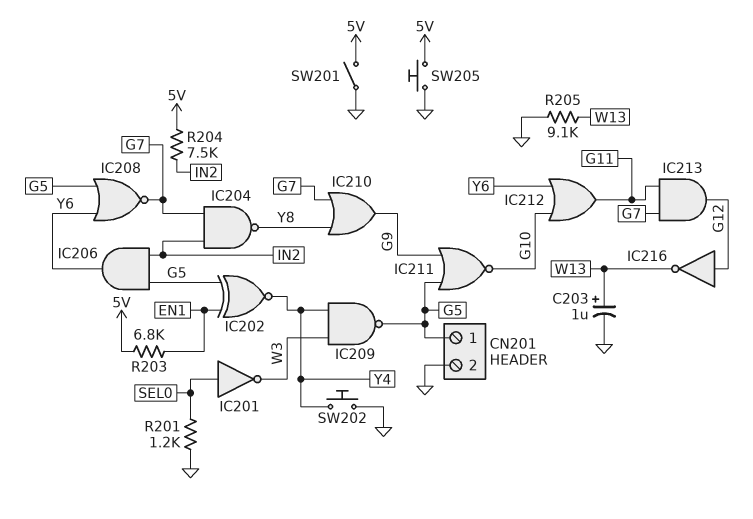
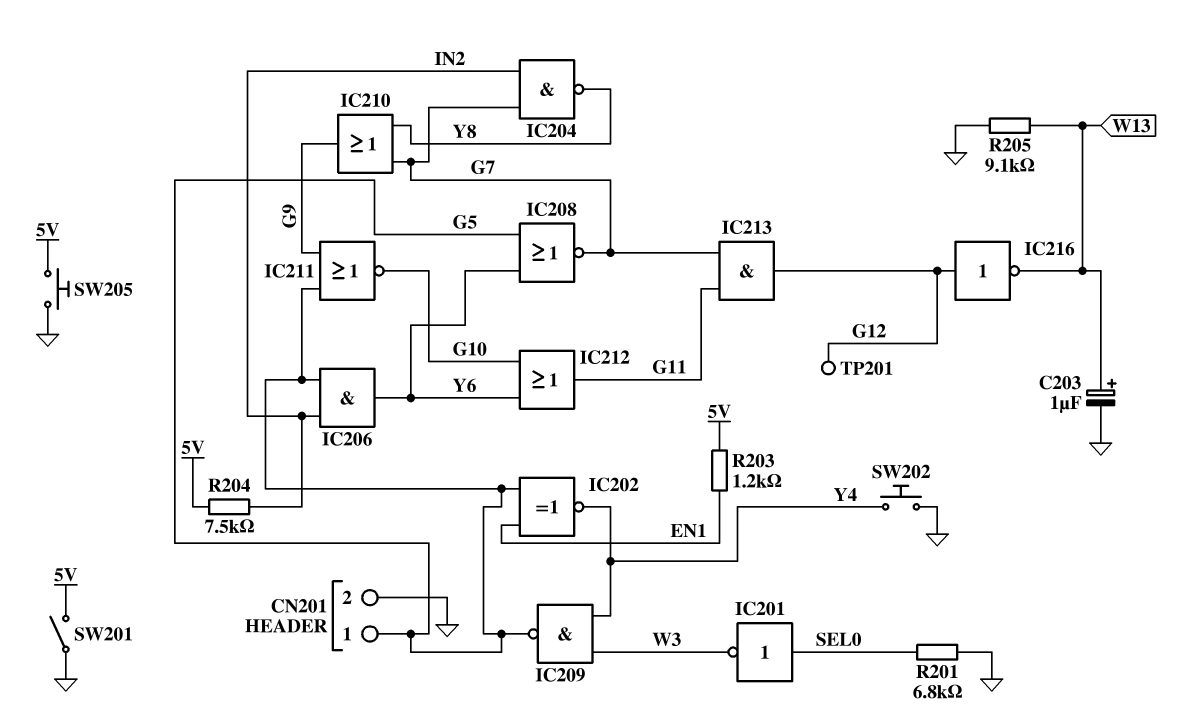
R201: 1.2k (GND, SEL0) -> 6.8k (GND, SEL0)
R203: 6.8k (5V, EN1) -> 1.2k (5V, EN1)
TP201: none -> test point (G12)

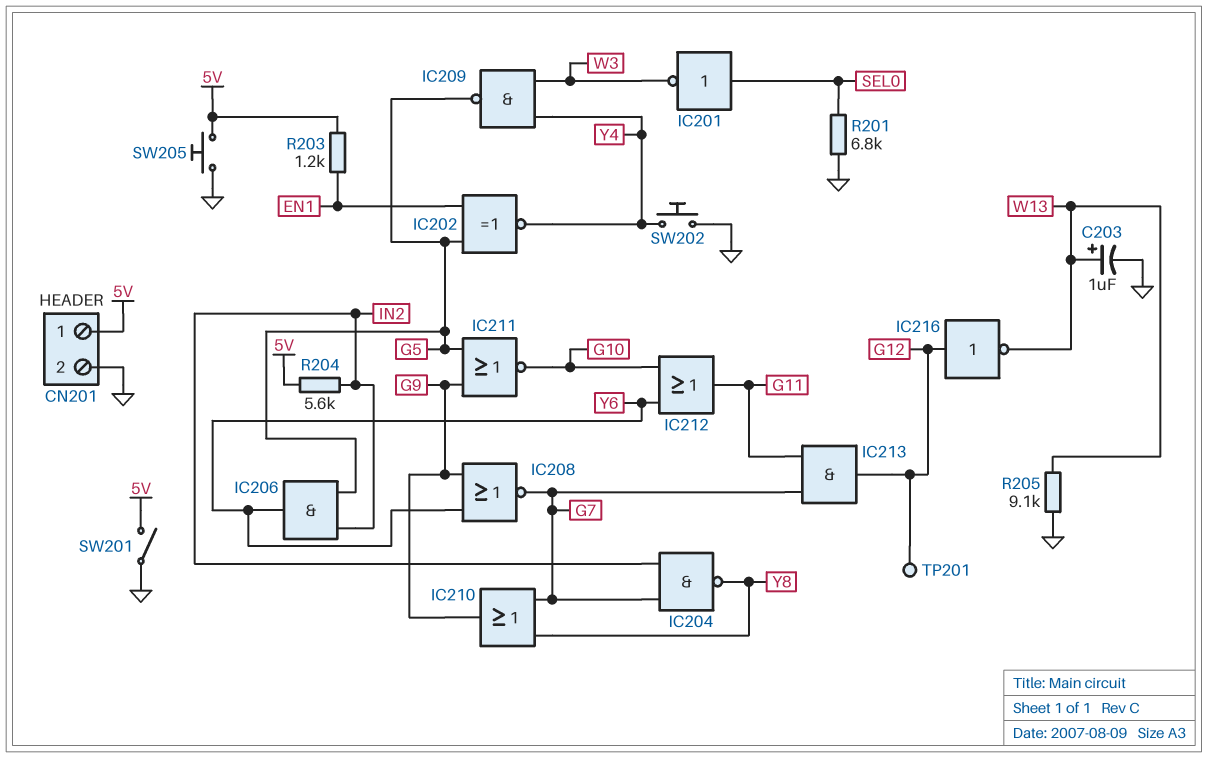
CN201 pin 1: G5 -> 5V
IC208: NOR (in G5, in Y6, out G7) -> NOR (in G9, in Y6, out G7)
R204: 7.5k (5V, IN2) -> 5.6k (5V, IN2)

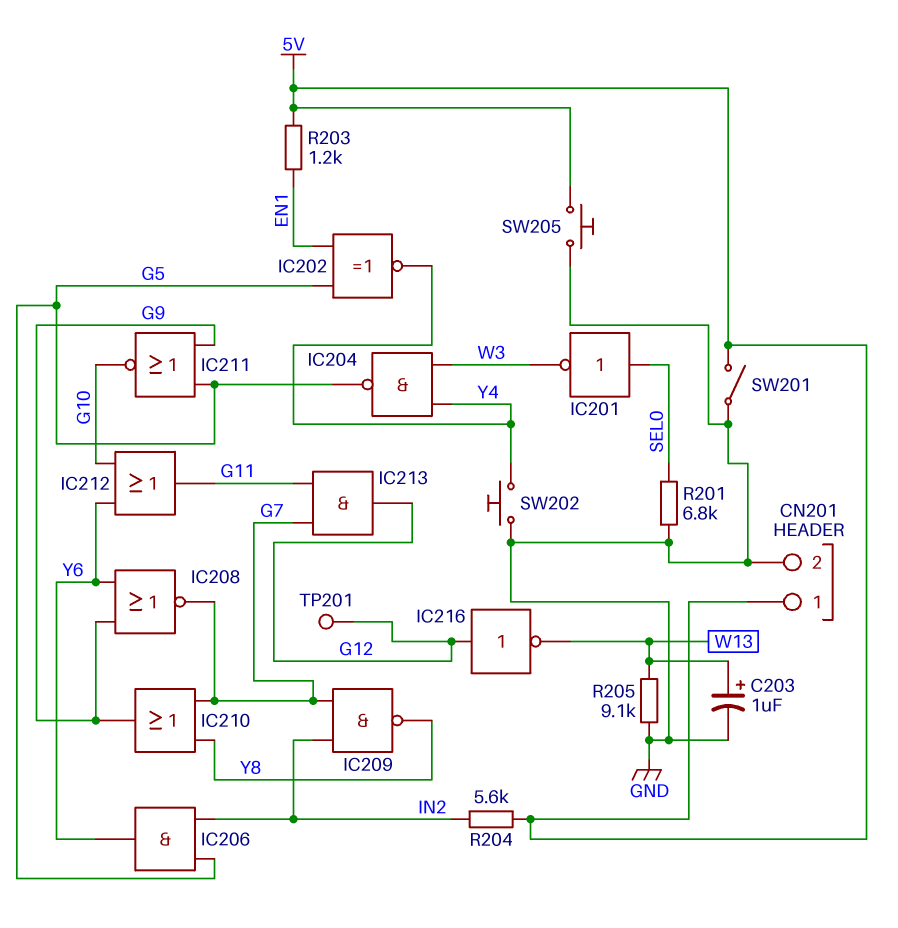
IC204: NAND (in G7, in IN2, out Y8) -> NAND (in W3, in Y4, out G5)
IC209: NAND (in W3, in Y4, out G5) -> NAND (in G7, in IN2, out Y8)

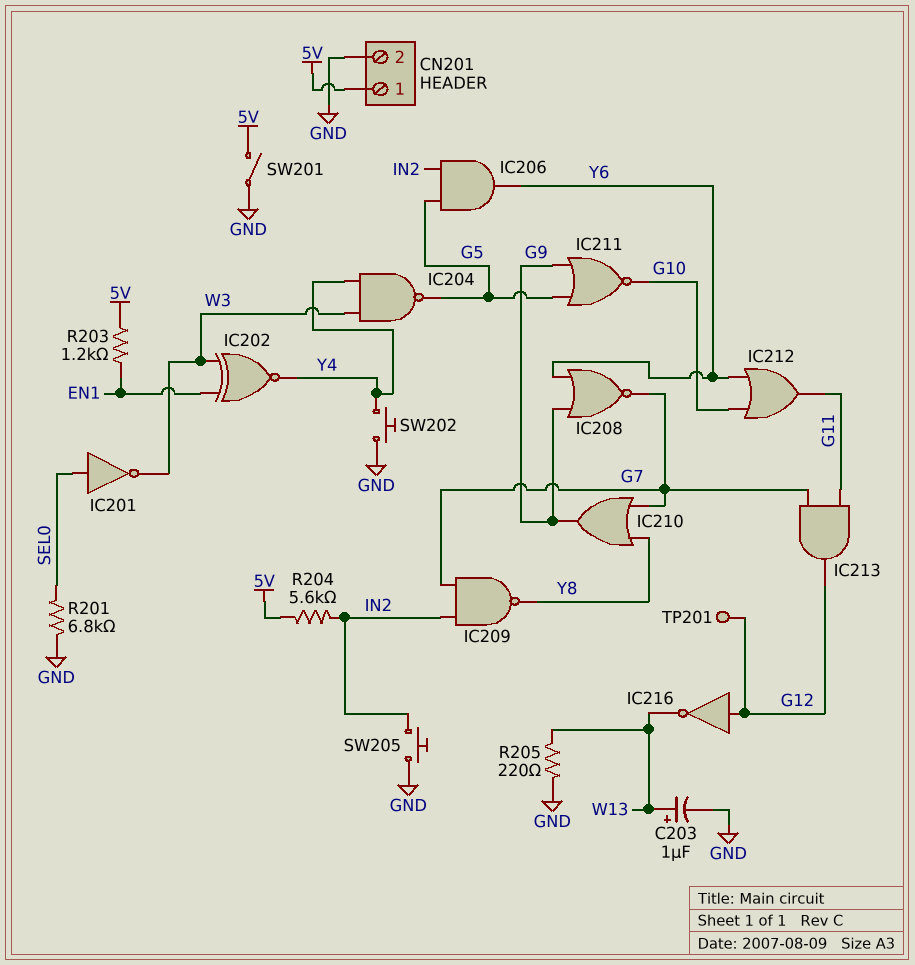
IC202: XNOR (in EN1, in G5, out Y4) -> XNOR (in EN1, in W3, out Y4)
R205: 9.1k (GND, W13) -> 220 (GND, W13)
SW205: button (5V, GND) -> button (GND, IN2)

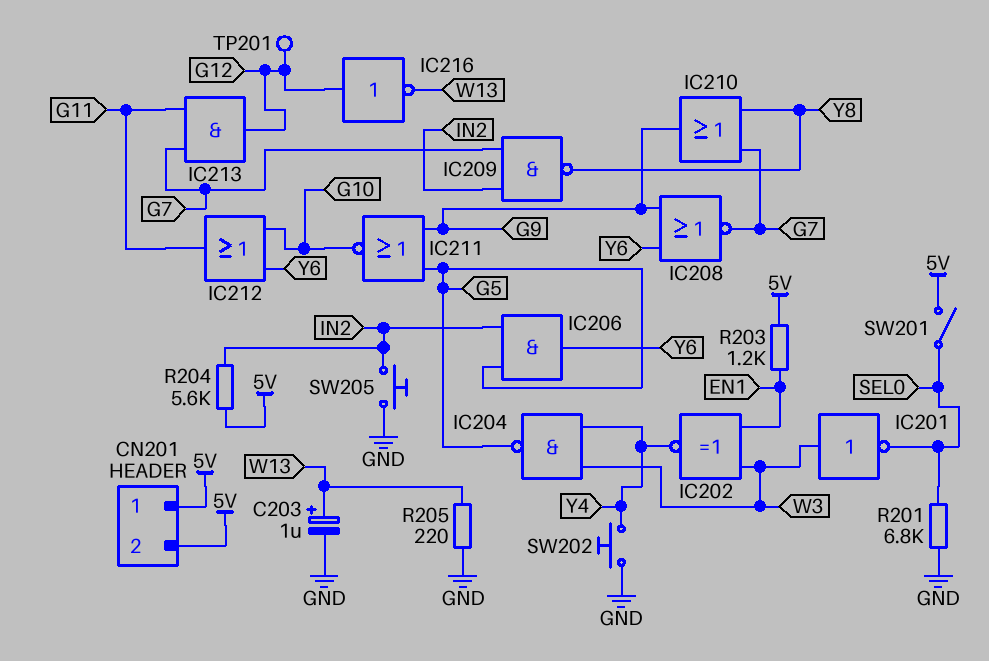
CN201 pin 2: GND -> 5V
IC201: NOT (in SEL0, out W3) -> NOT (in W3, out SEL0)
SW201: switch (5V, GND) -> switch (5V, SEL0)

